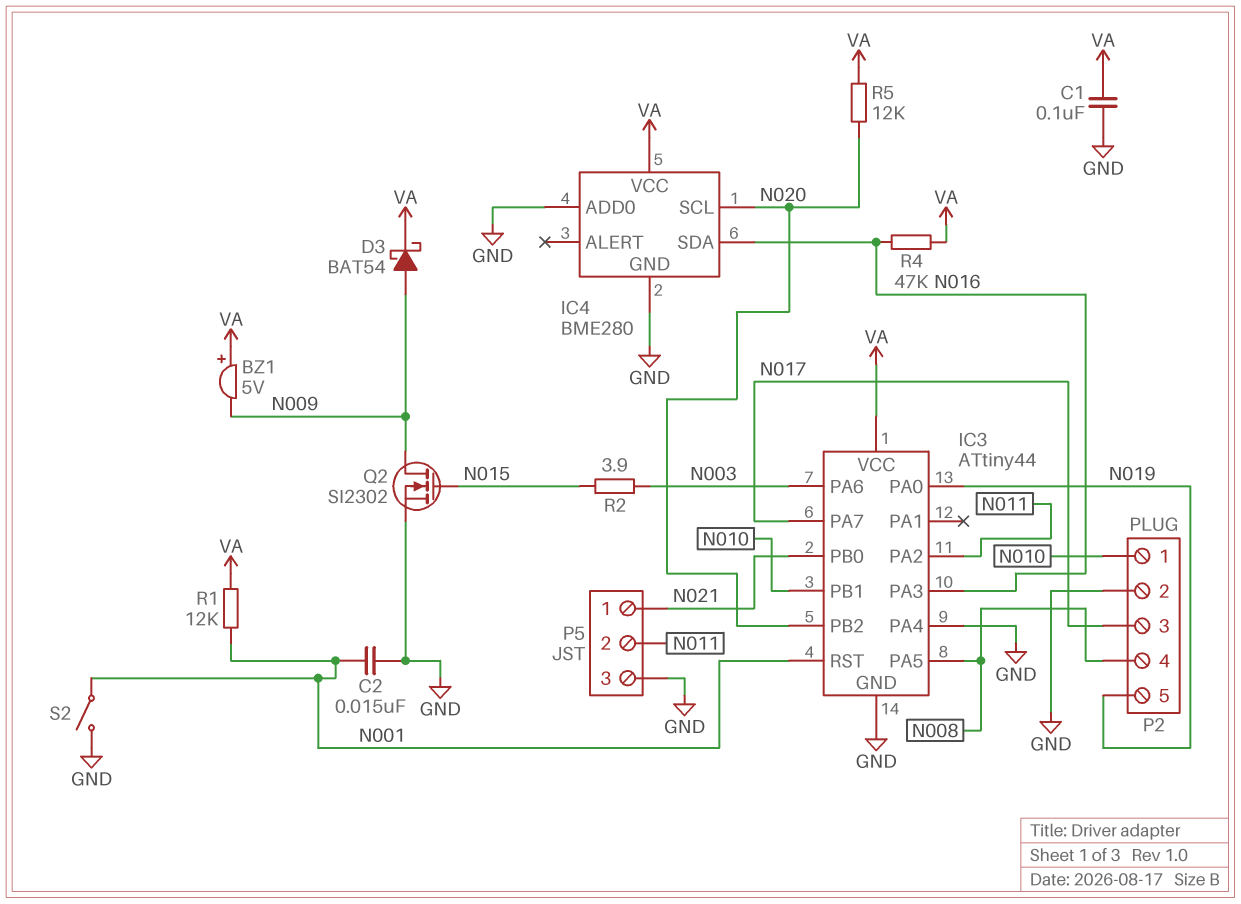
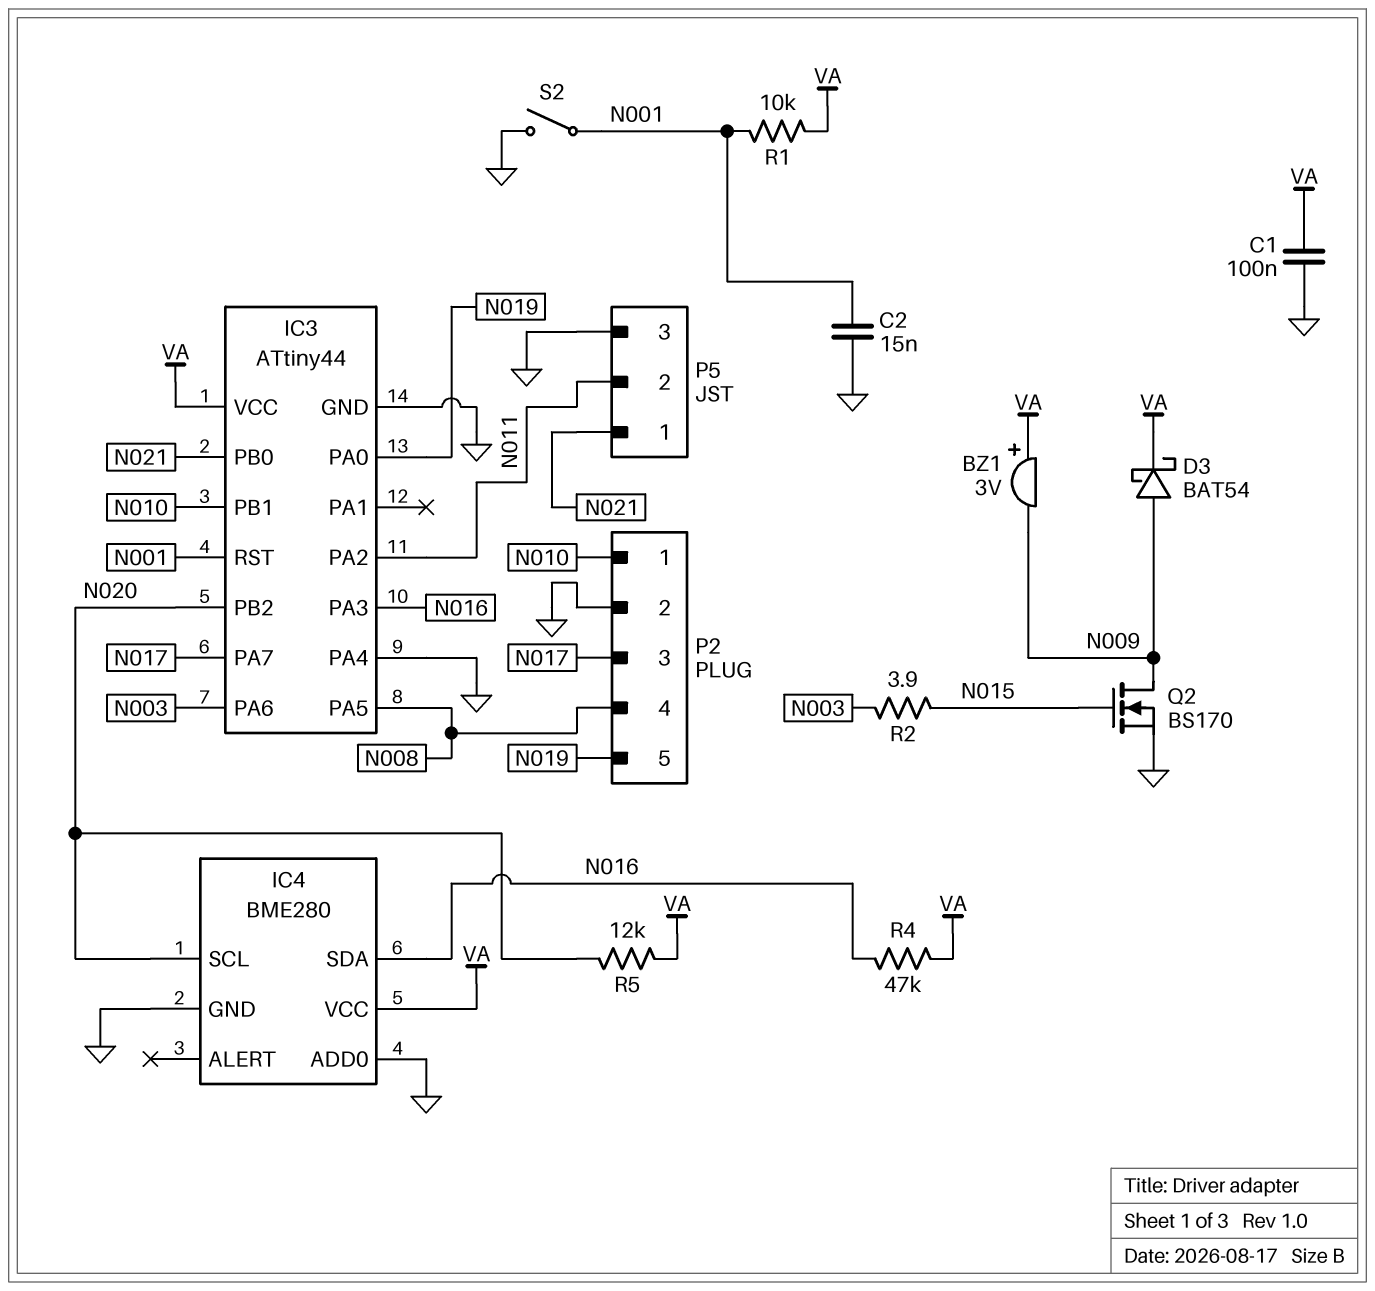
BZ1: buzzer 5V (plus VA, minus N009) -> buzzer 3V (plus VA, minus N009)
Q2: NMOS SI2302 (G N015, D N009, S GND) -> NMOS BS170 (G N015, D N009, S GND)
R1: 12k (N001, VA) -> 10k (N001, VA)

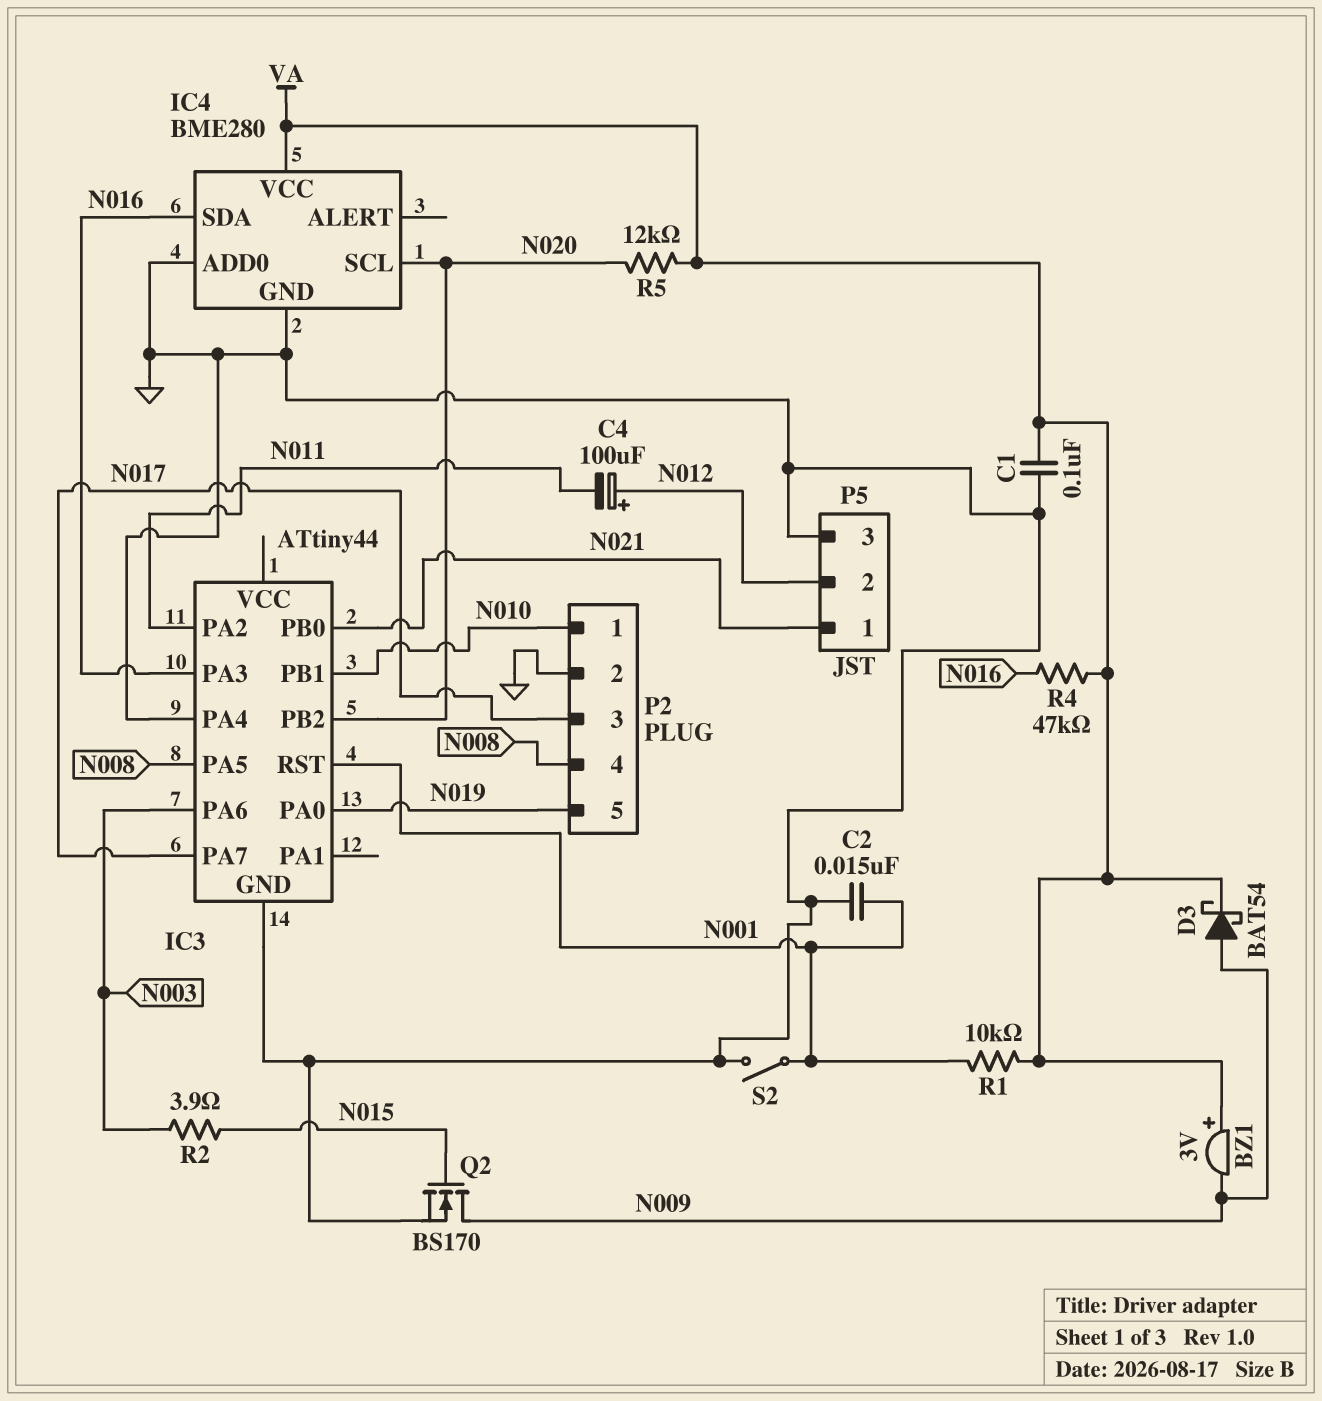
C4: none -> 100uF (plus N012, minus N011)
IC3 pin VCC: VA -> none
P5 pin 2: N011 -> N012

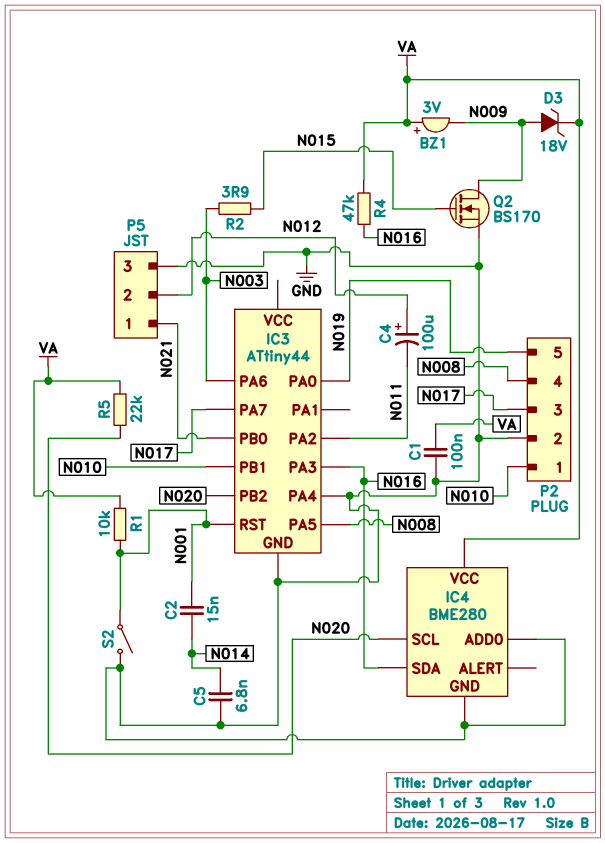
C2: 15nF (GND, N001) -> 15nF (N001, N014)
C5: none -> 6.8nF (GND, N014)
D3: schottky BAT54 (A N009, K VA) -> zener 18V (A N009, K VA)
R5: 12k (N020, VA) -> 22k (N020, VA)

